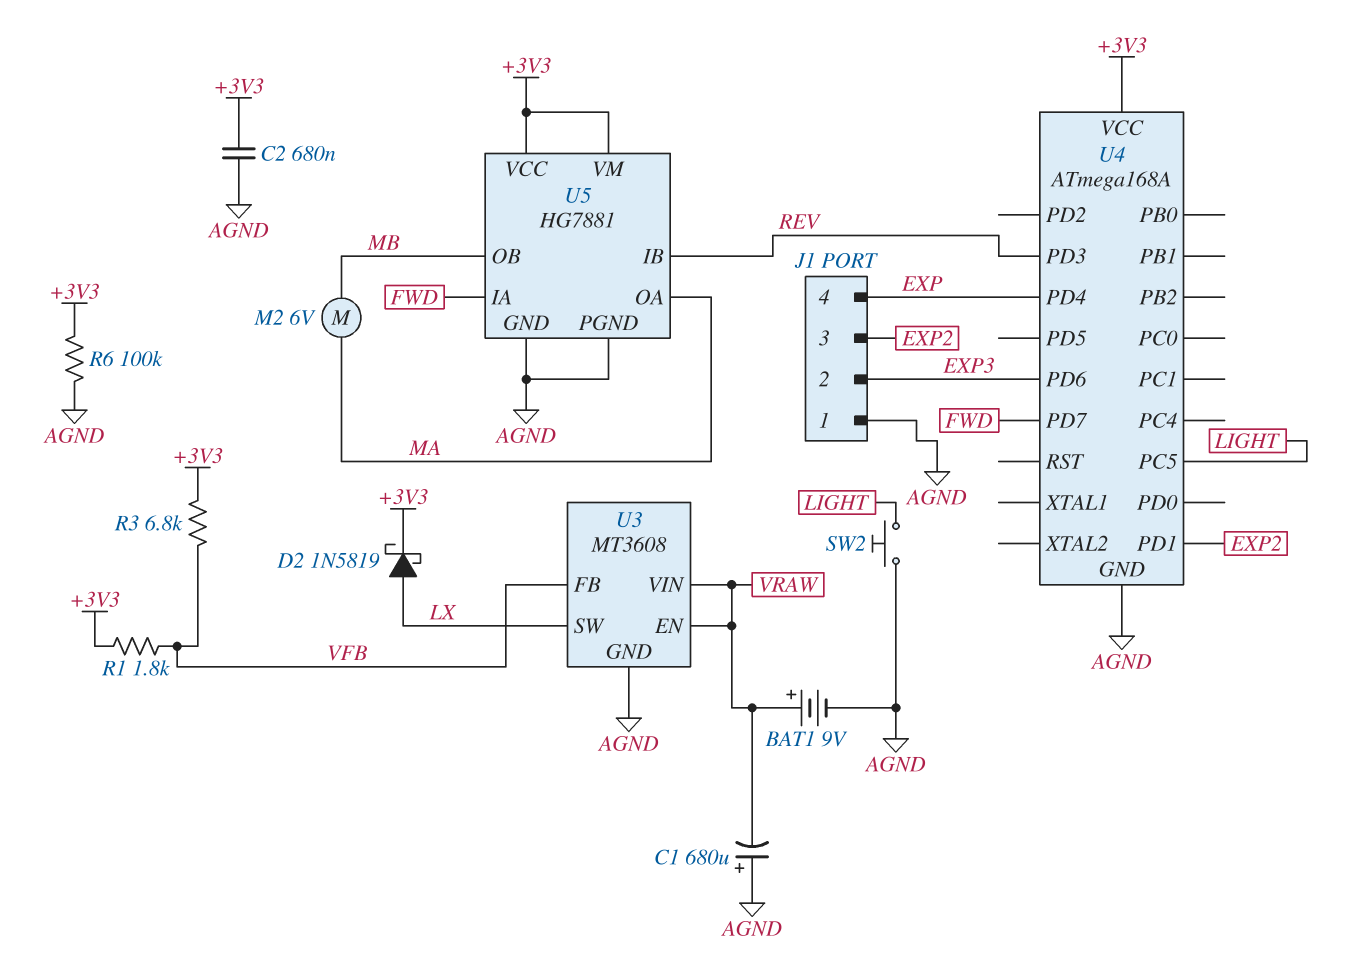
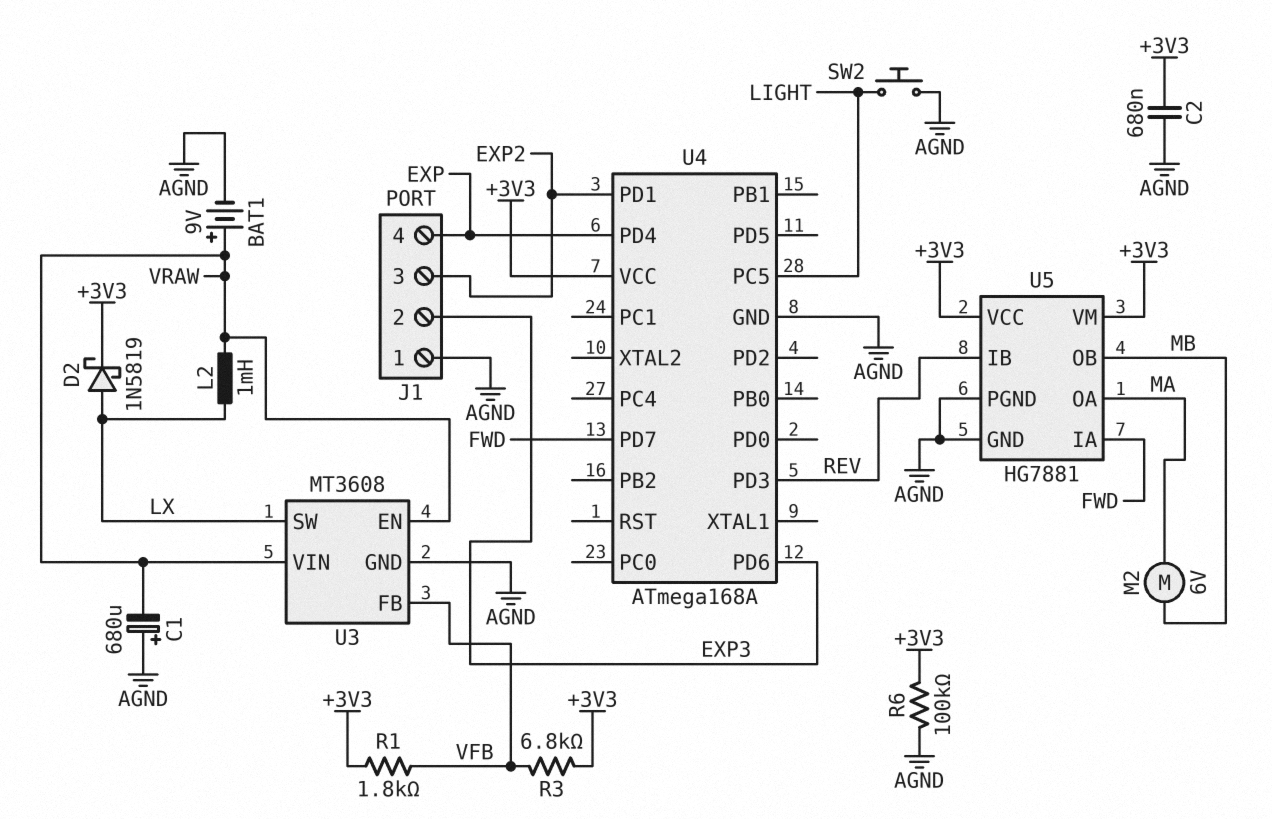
L2: none -> 1mH (LX, VRAW)

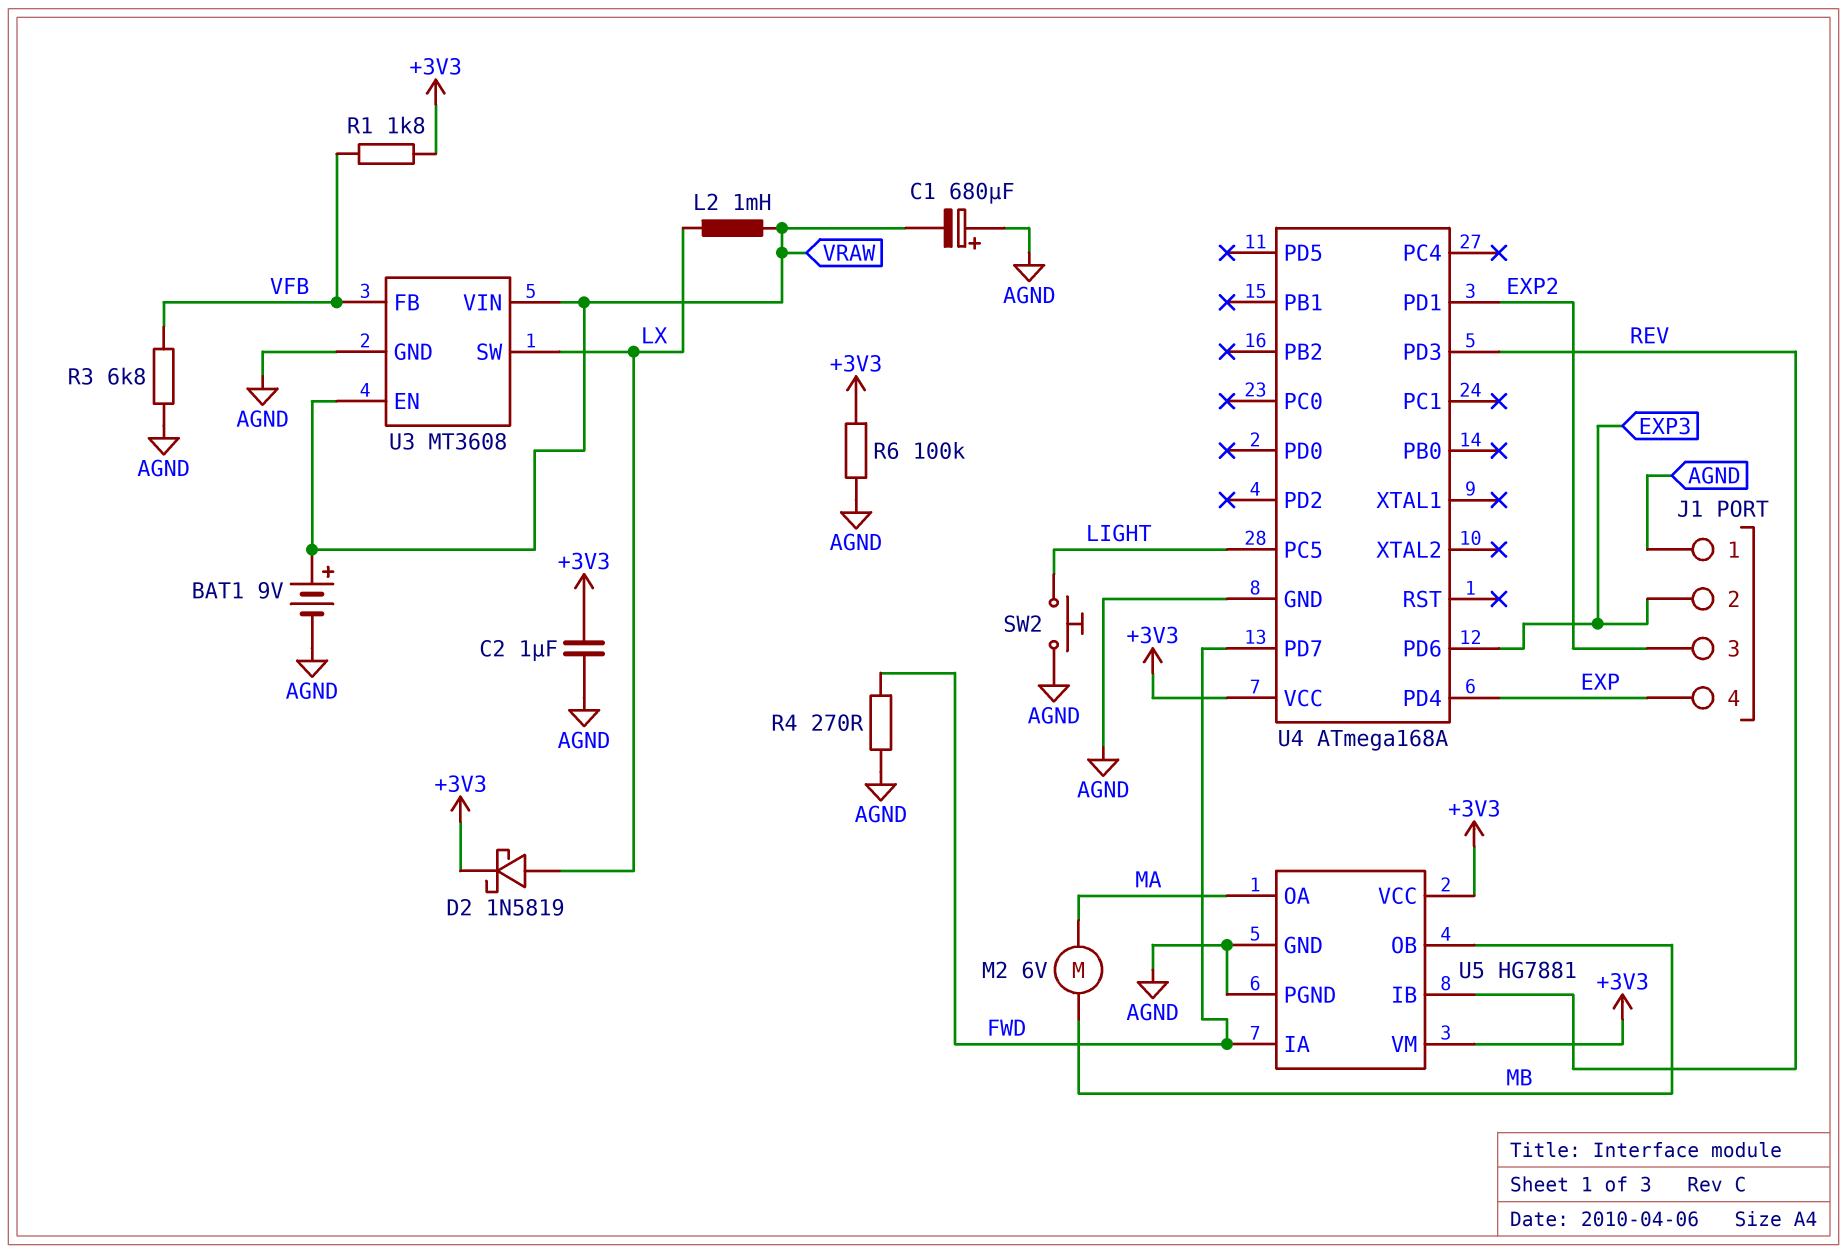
C2: 680nF (+3V3, AGND) -> 1uF (+3V3, AGND)
R3: 6.8k (+3V3, VFB) -> 6.8k (AGND, VFB)
R4: none -> 270 (AGND, FWD)

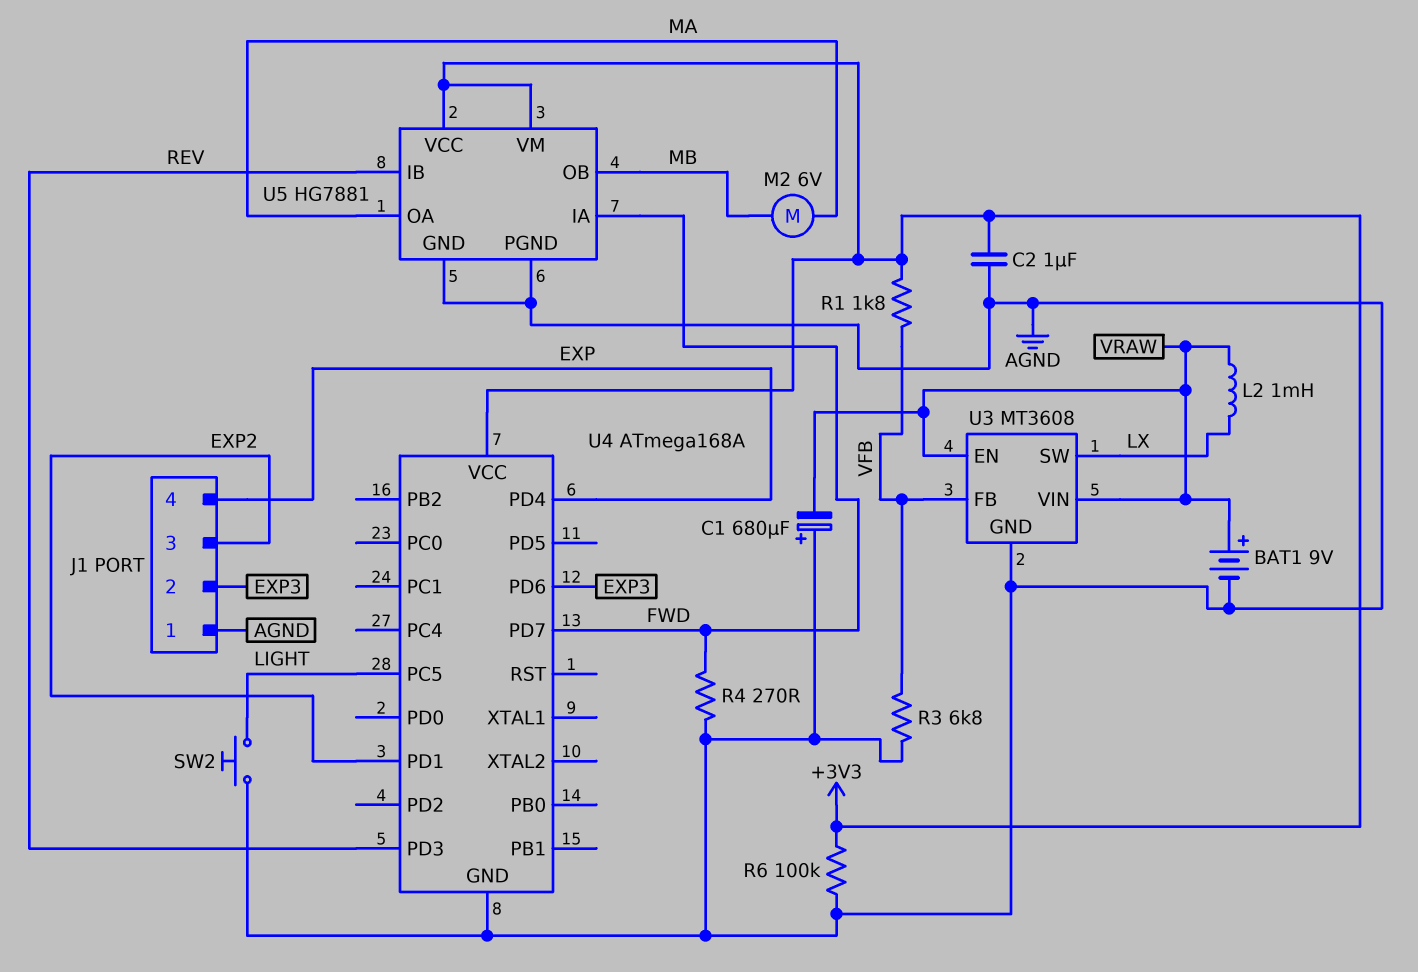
D2: schottky 1N5819 (A LX, K +3V3) -> none

